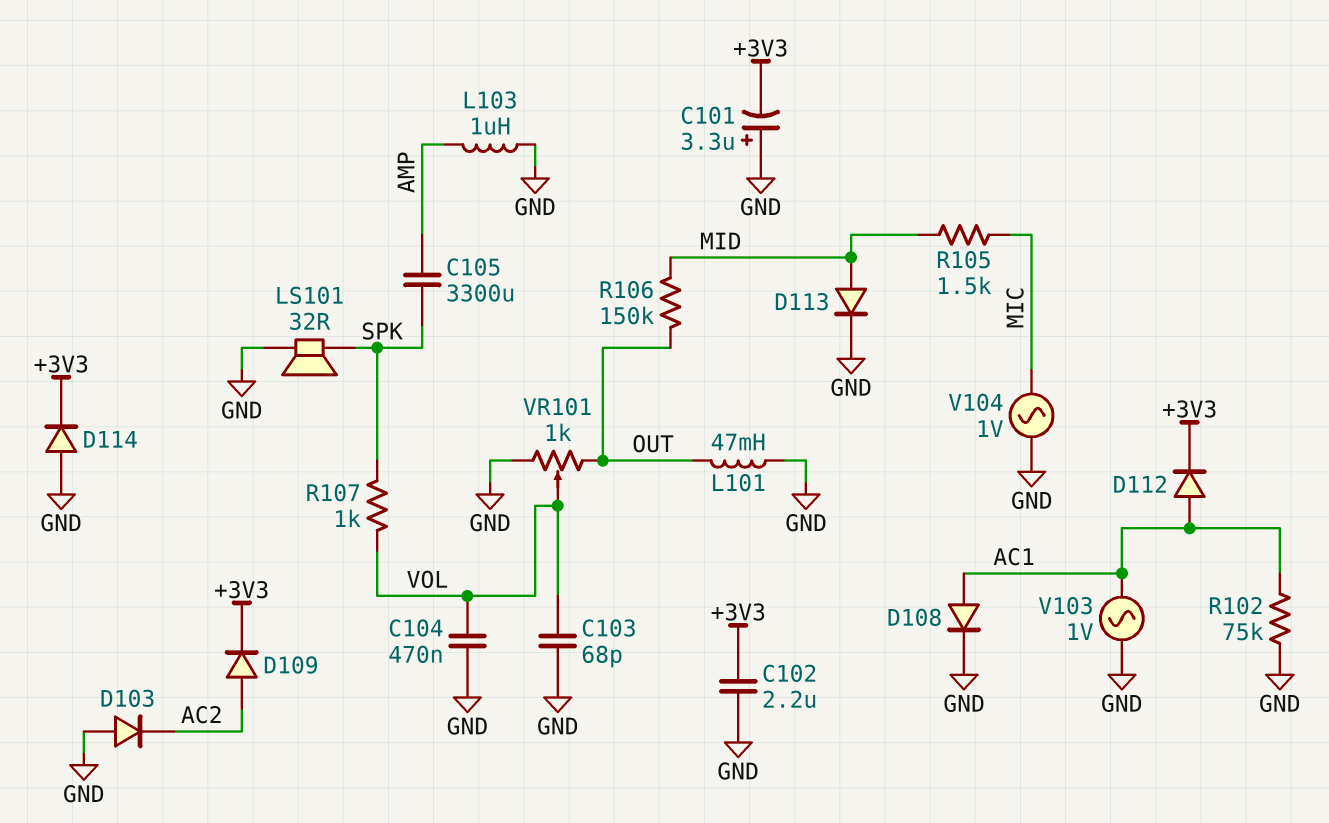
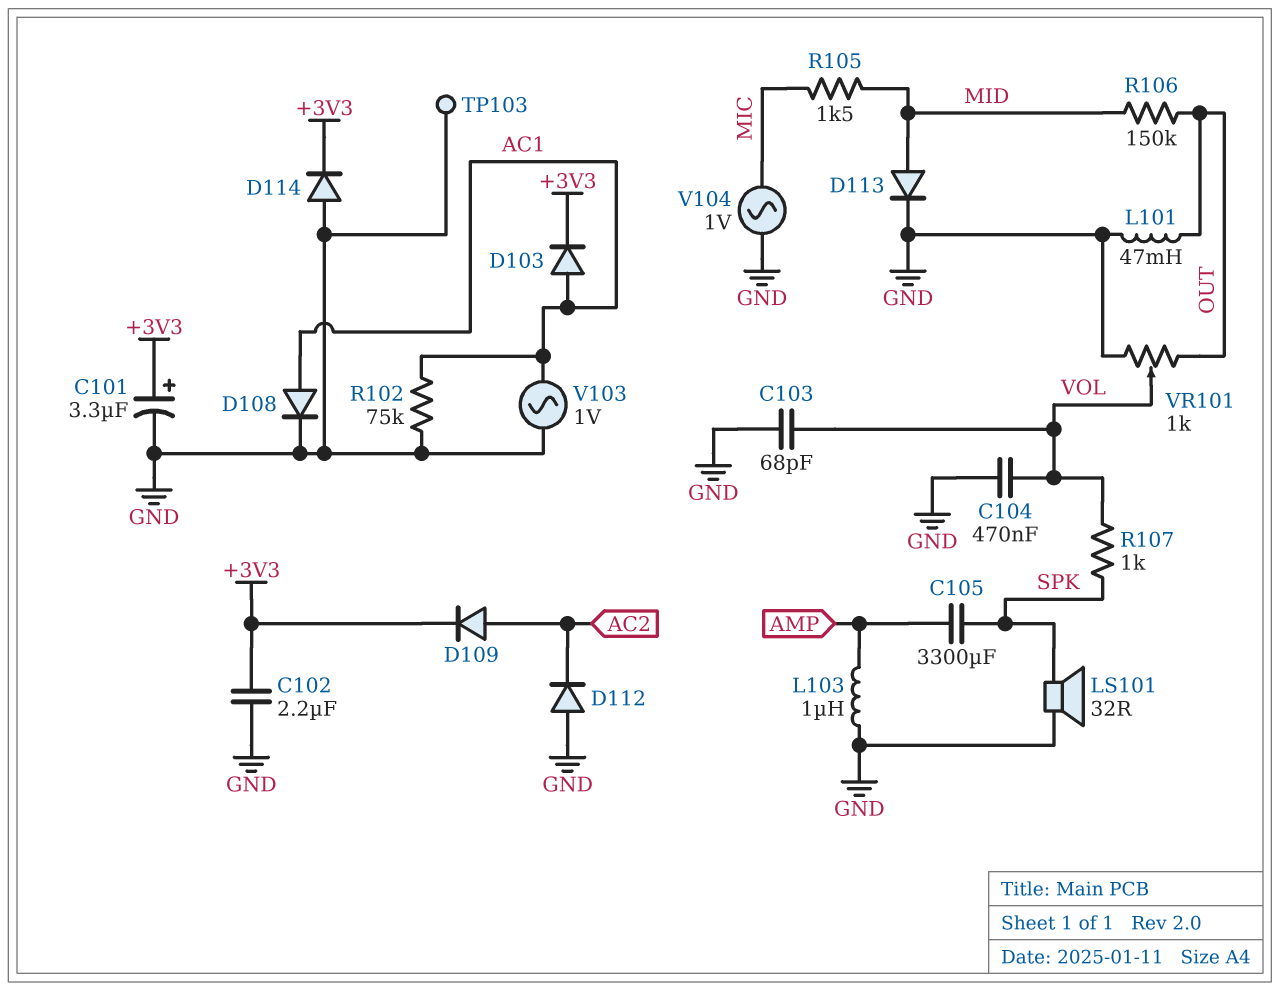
C101: 3.3uF (plus GND, minus +3V3) -> 3.3uF (plus +3V3, minus GND)
D103: diode (A GND, K AC2) -> diode (A AC1, K +3V3)
D112: diode (A AC1, K +3V3) -> diode (A GND, K AC2)
TP103: none -> test point (GND)

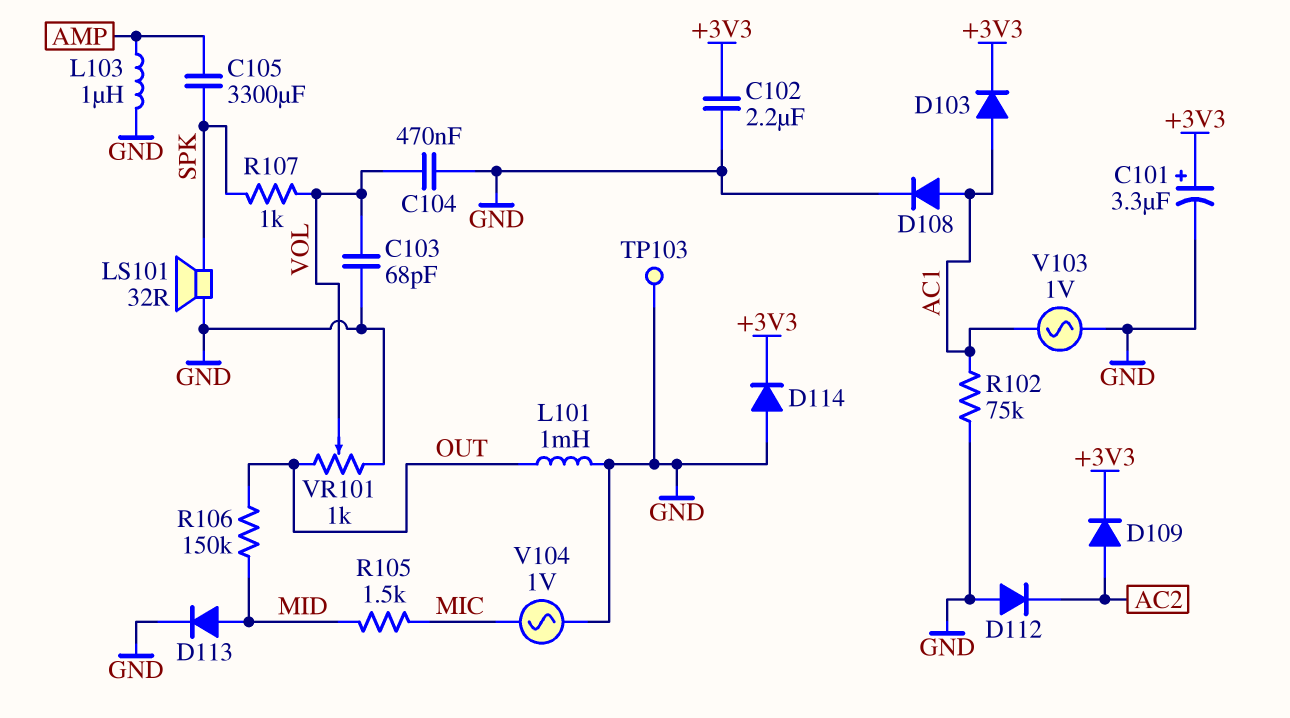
L101: 47mH (GND, OUT) -> 1mH (GND, OUT)

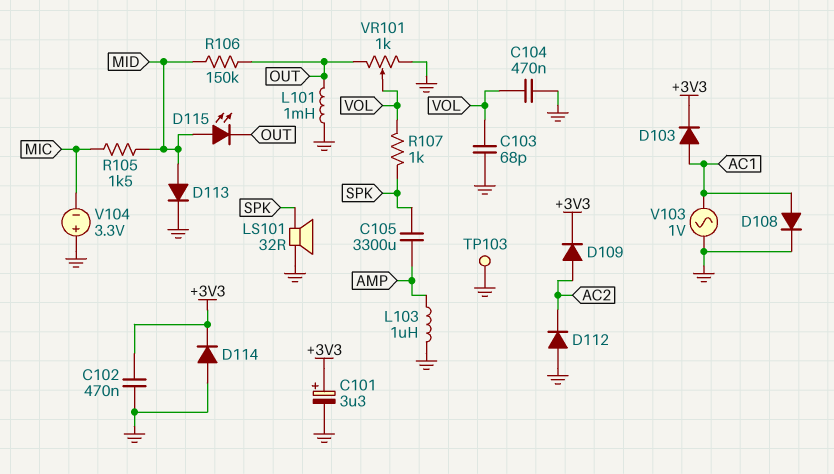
C102: 2.2uF (+3V3, GND) -> 470nF (+3V3, GND)
D115: none -> LED (A MID, K OUT)
R102: 75k (AC1, GND) -> none
V104: AC 1V (GND, MIC) -> 3.3V (plus GND, minus MIC)

